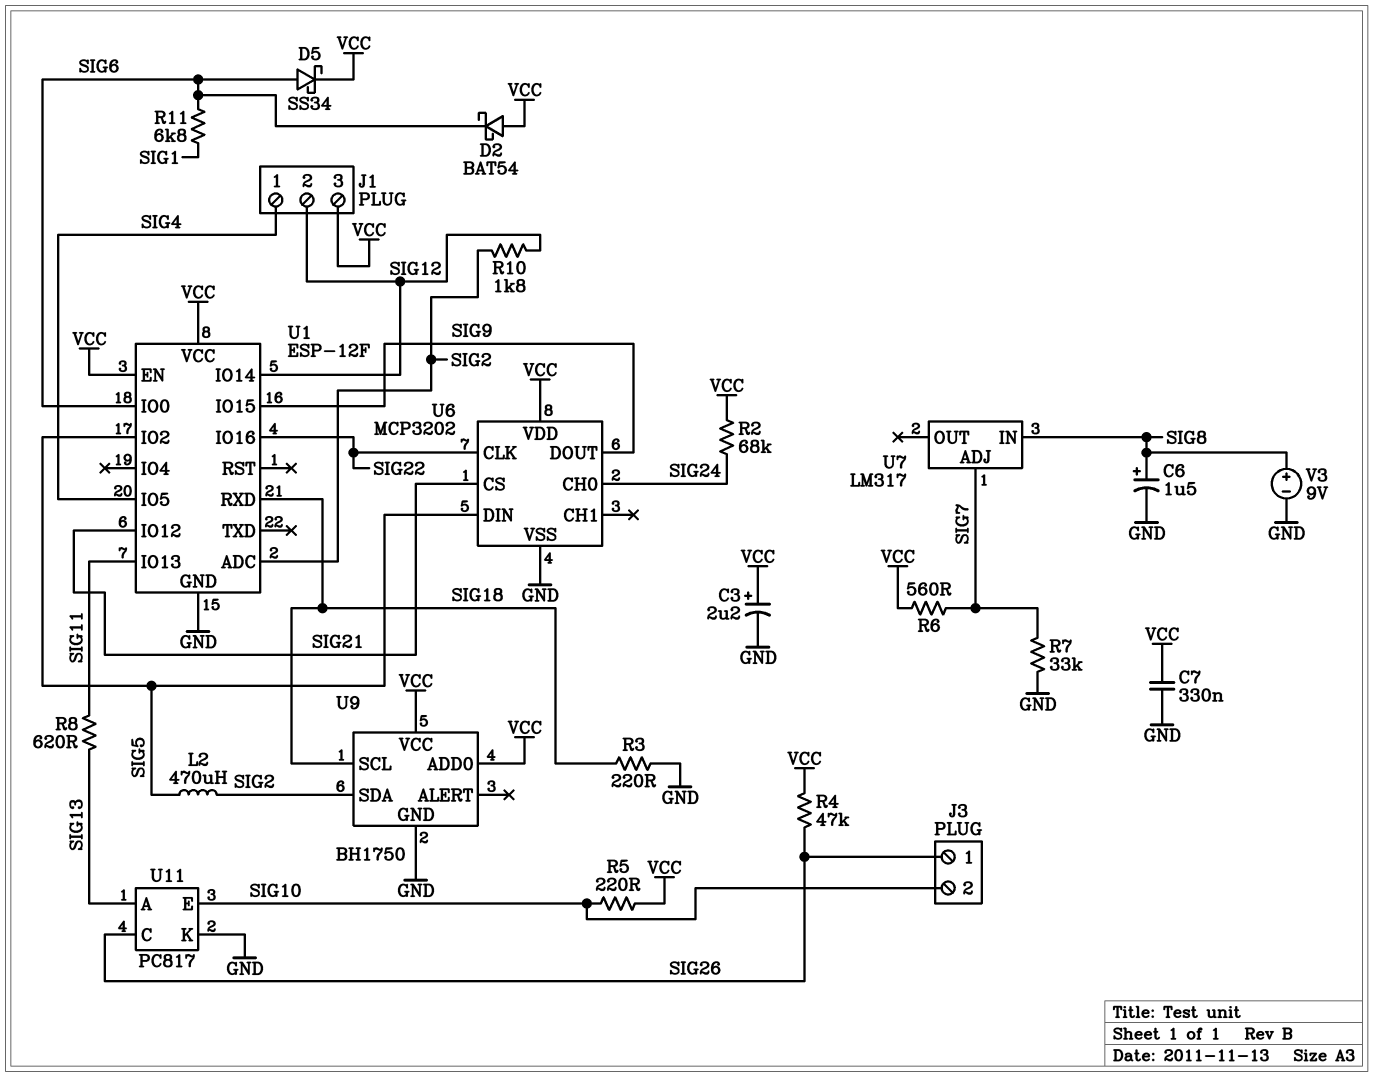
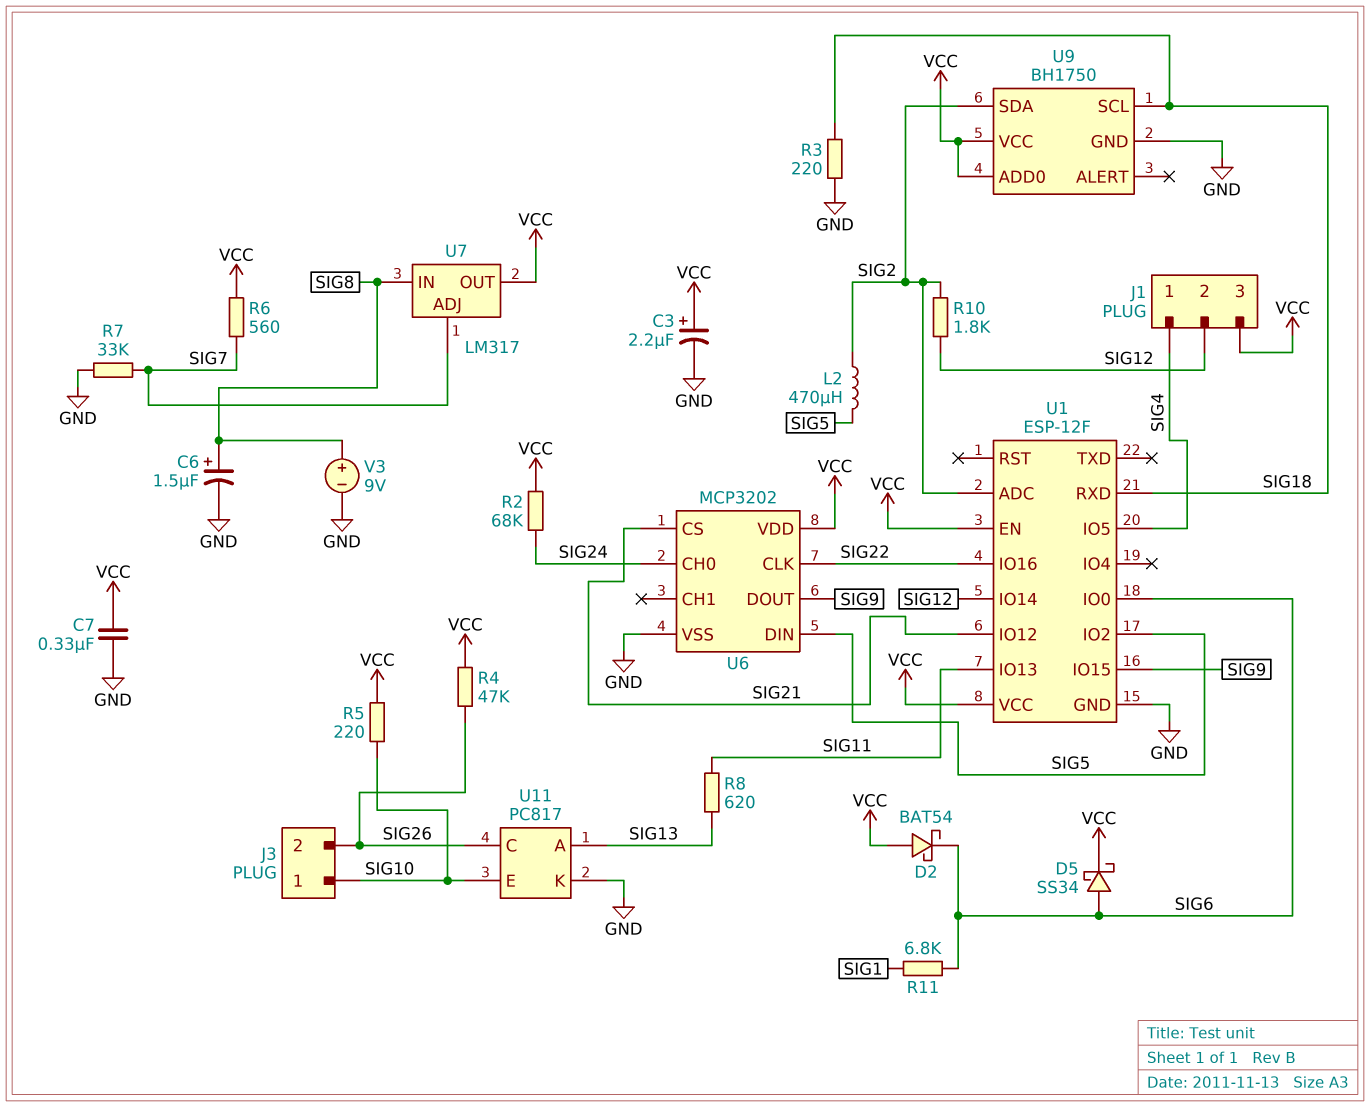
J3 pin 1: SIG26 -> SIG10
J3 pin 2: SIG10 -> SIG26
U7 pin OUT: none -> VCC

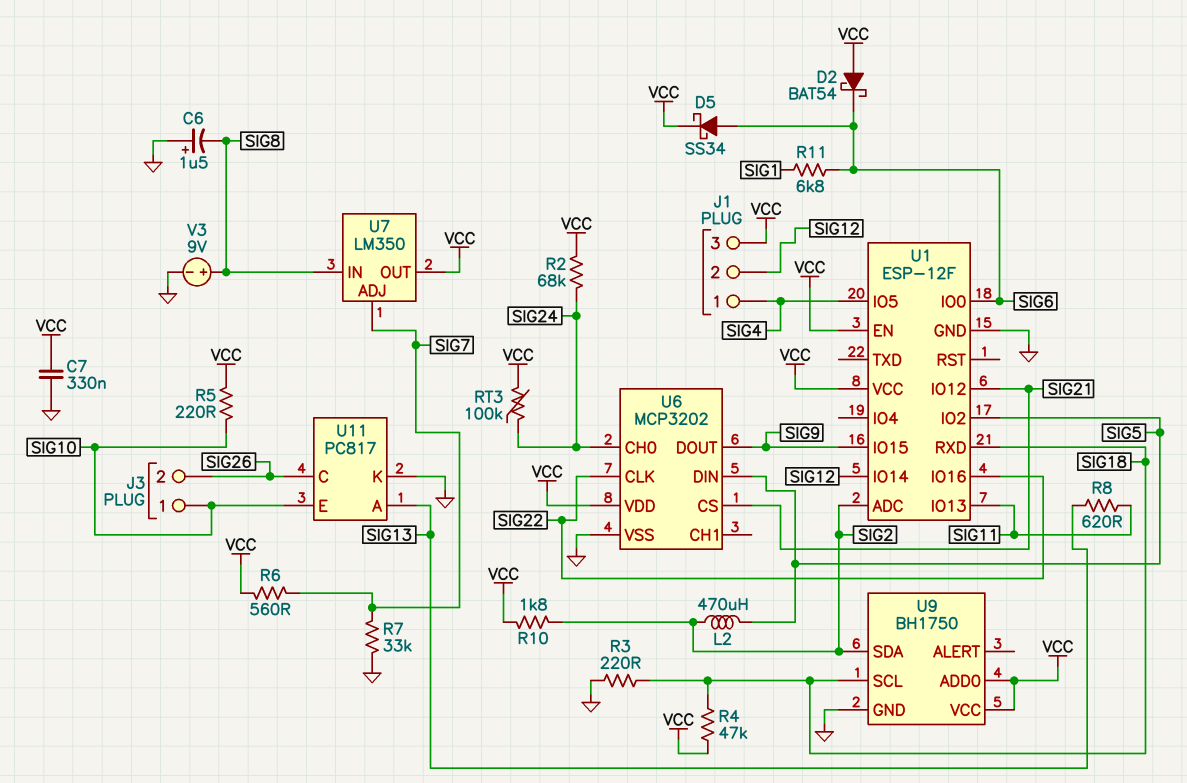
C3: 2.2uF (plus VCC, minus GND) -> none
C6: 1.5uF (plus SIG8, minus GND) -> 1.5uF (plus GND, minus SIG8)
R4: 47k (SIG26, VCC) -> 47k (SIG18, VCC)
R10: 1.8k (SIG2, SIG12) -> 1.8k (SIG2, VCC)
RT3: none -> 100k (SIG24, VCC)
U7: LM317 -> LM350

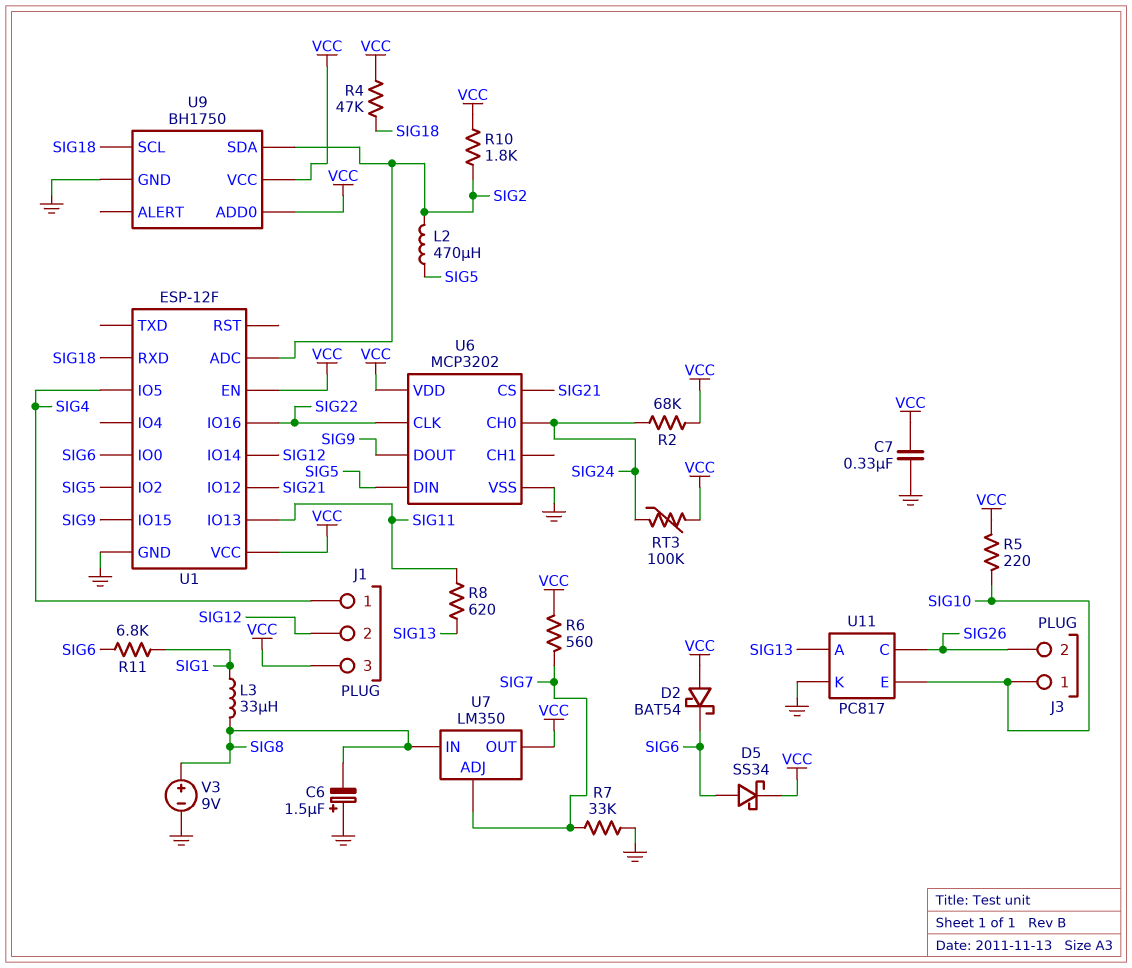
L3: none -> 33uH (SIG1, SIG8)
R3: 220 (GND, SIG18) -> none

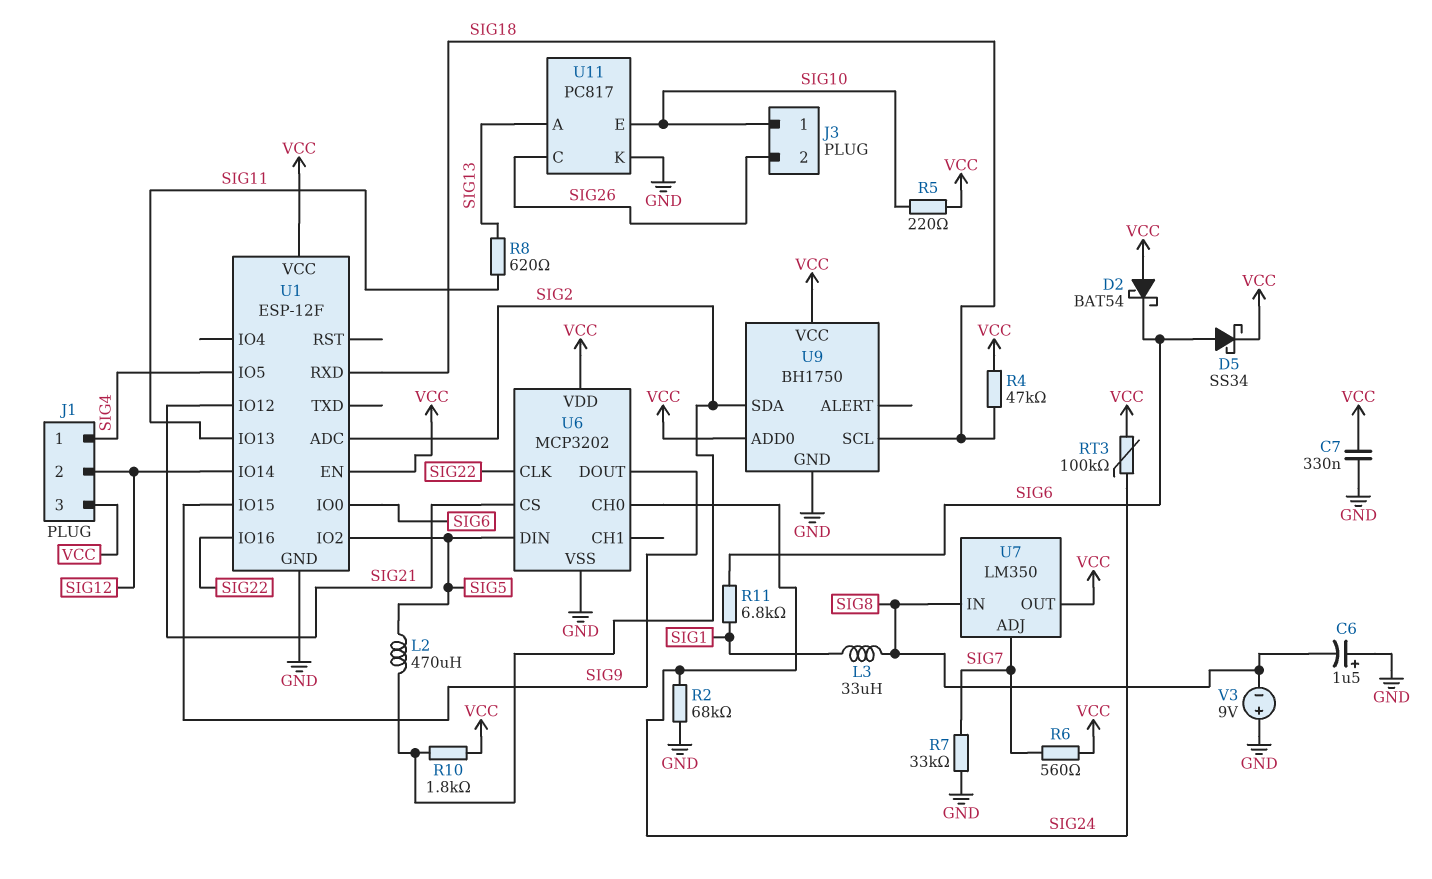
R2: 68k (SIG24, VCC) -> 68k (GND, SIG24)
V3: 9V (plus SIG8, minus GND) -> 9V (plus GND, minus SIG8)

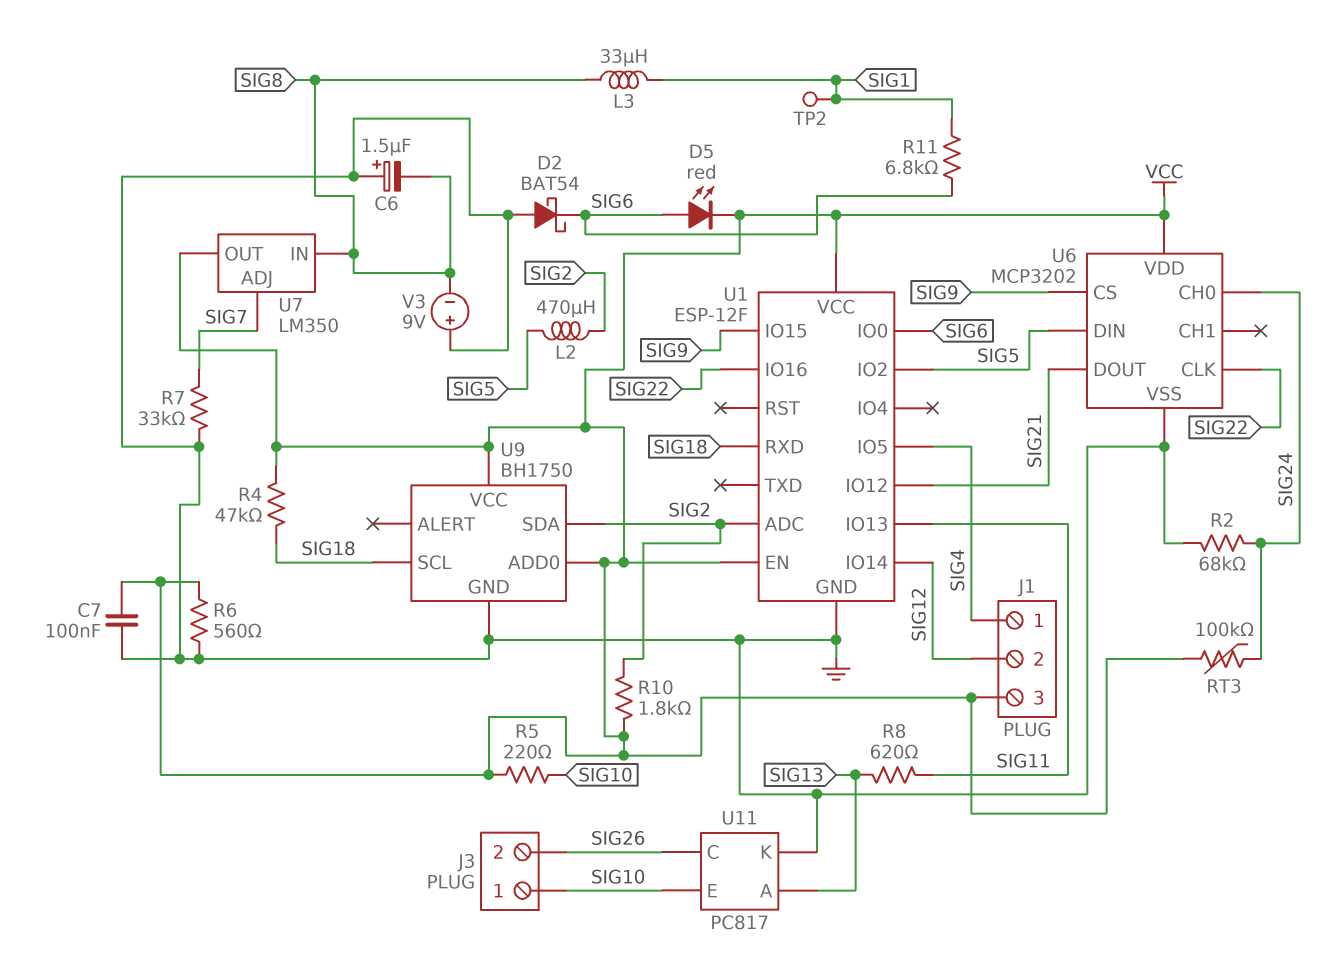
C7: 330nF (GND, VCC) -> 100nF (GND, VCC)
D2: schottky BAT54 (A VCC, K SIG6) -> schottky BAT54 (A GND, K SIG6)
D5: schottky SS34 (A SIG6, K VCC) -> LED red (A SIG6, K VCC)
R6: 560 (SIG7, VCC) -> 560 (GND, VCC)
TP2: none -> test point (SIG1)
U6 pin CS: SIG21 -> SIG9
U6 pin DOUT: SIG9 -> SIG21

